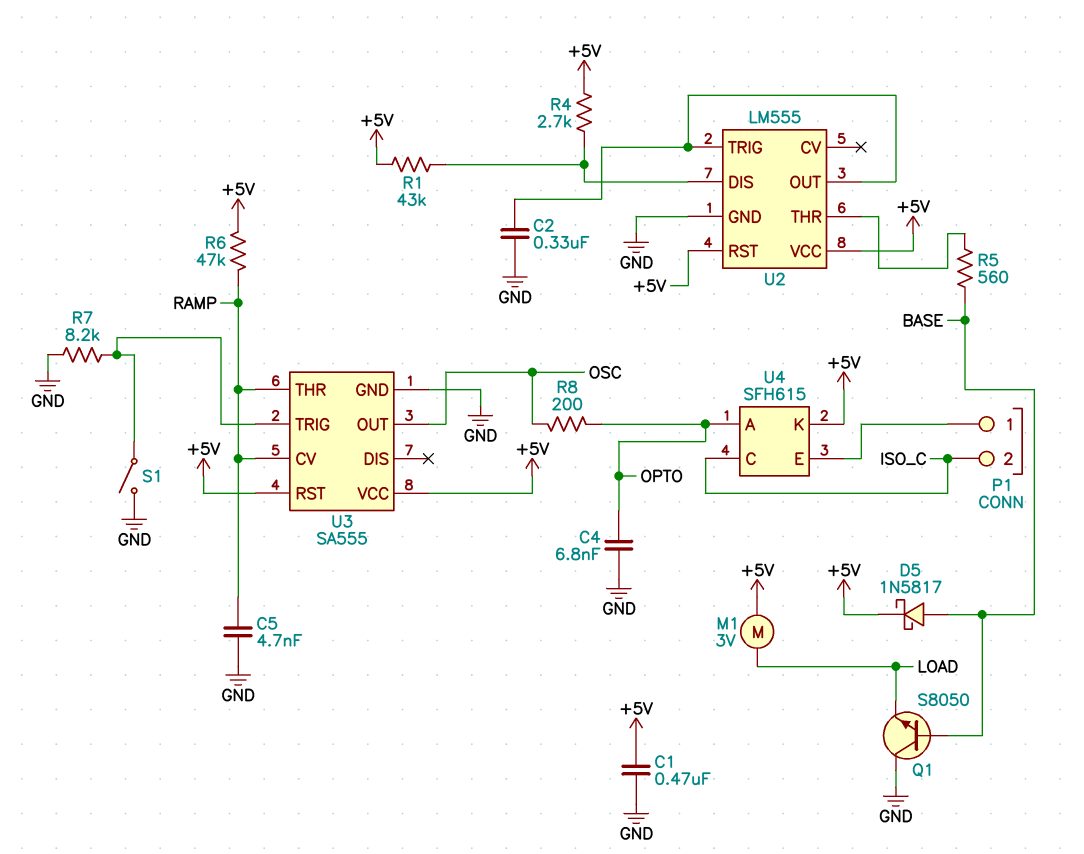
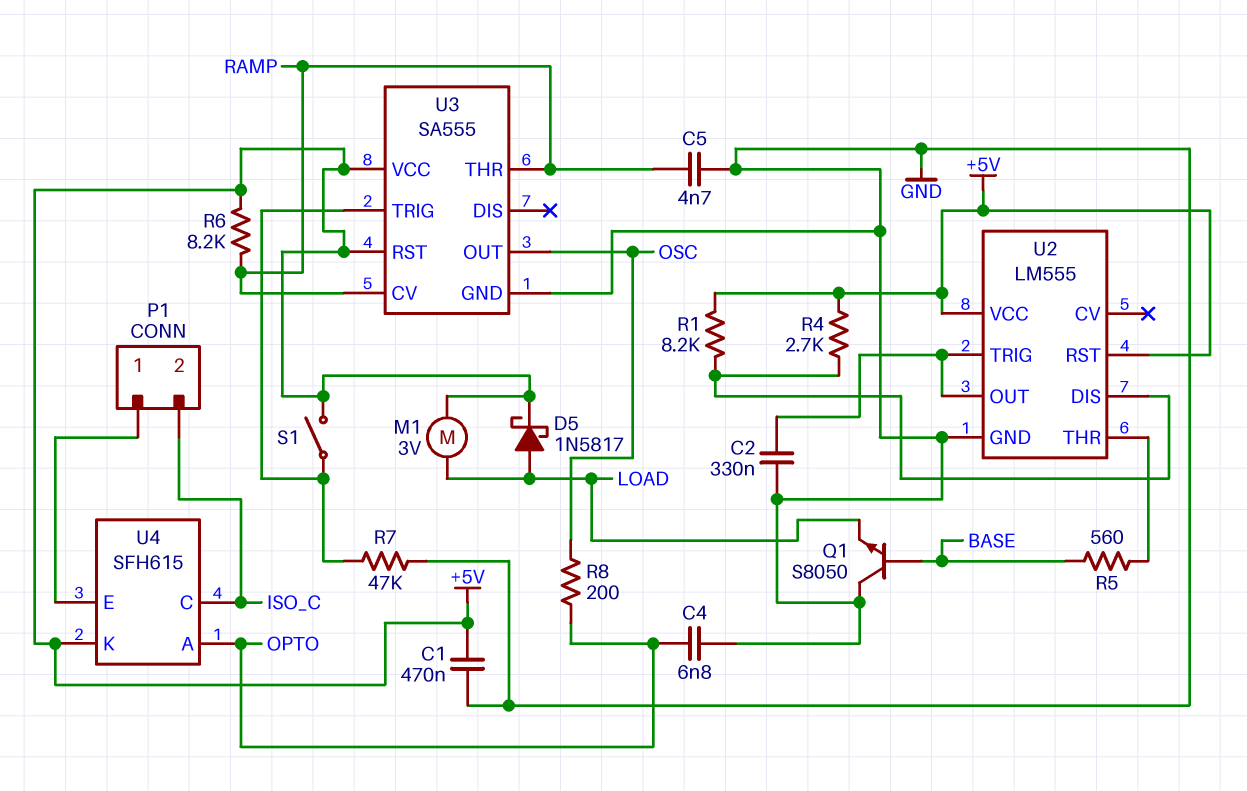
D5: schottky 1N5817 (A BASE, K +5V) -> schottky 1N5817 (A LOAD, K +5V)
R1: 43k (+5V, U2/DIS) -> 8.2k (+5V, U2/DIS)
R6: 47k (+5V, RAMP) -> 8.2k (+5V, RAMP)
R7: 8.2k (GND, U3/TRIG) -> 47k (GND, U3/TRIG)
S1: switch (GND, U3/TRIG) -> switch (+5V, U3/TRIG)

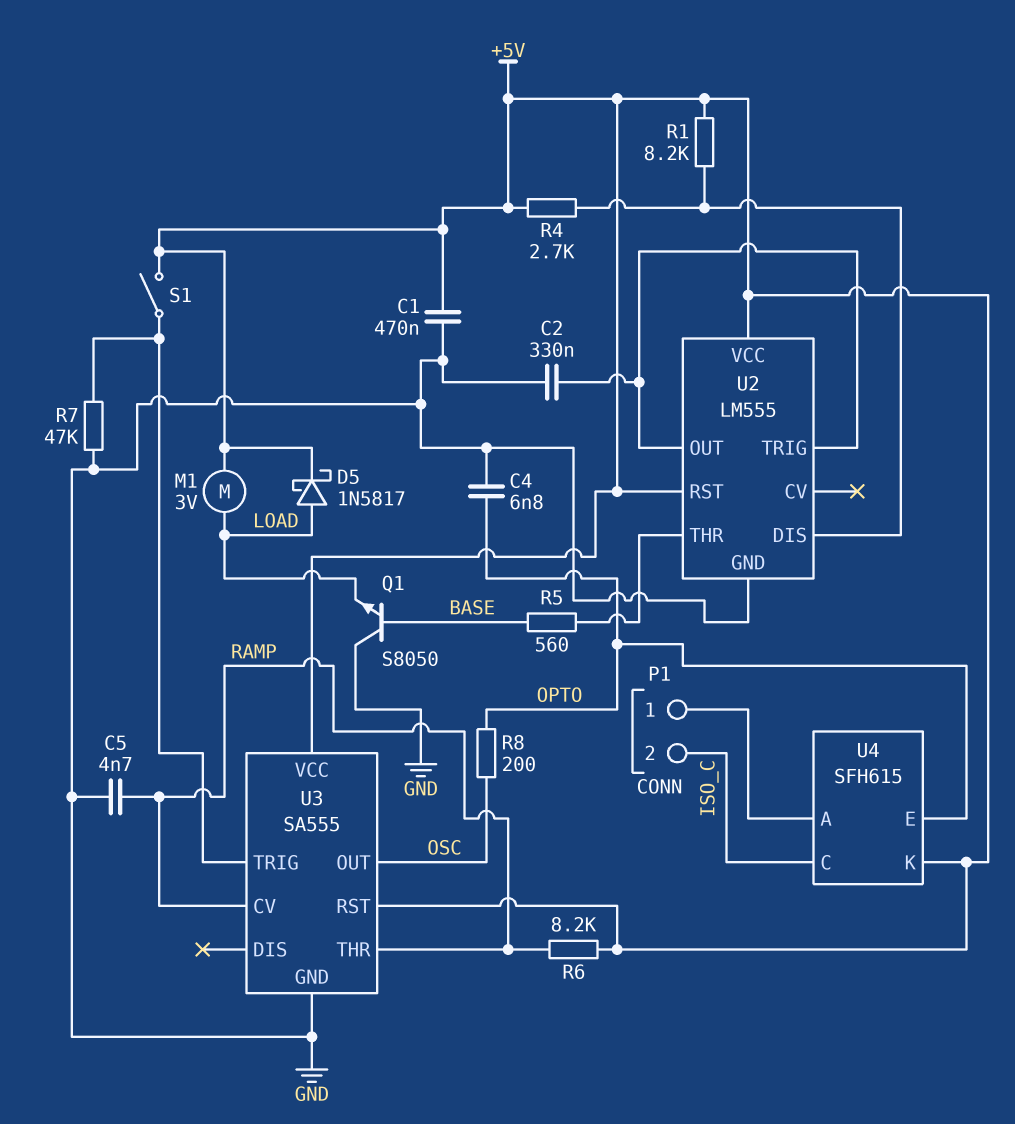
U4 pin A: OPTO -> P1/1
U4 pin E: P1/1 -> OPTO

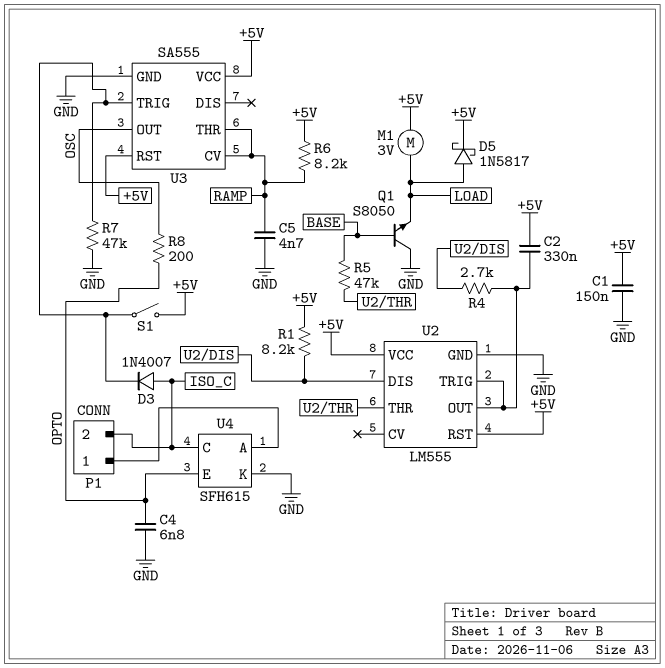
C1: 470nF (+5V, GND) -> 150nF (+5V, GND)
C2: 330nF (GND, U2/OUT) -> 330nF (+5V, U2/OUT)
D3: none -> diode 1N4007 (A ISO_C, K U3/TRIG)
R4: 2.7k (+5V, U2/DIS) -> 2.7k (U2/DIS, U2/OUT)
R5: 560 (BASE, U2/THR) -> 47k (BASE, U2/THR)
U4 pin K: +5V -> GND

